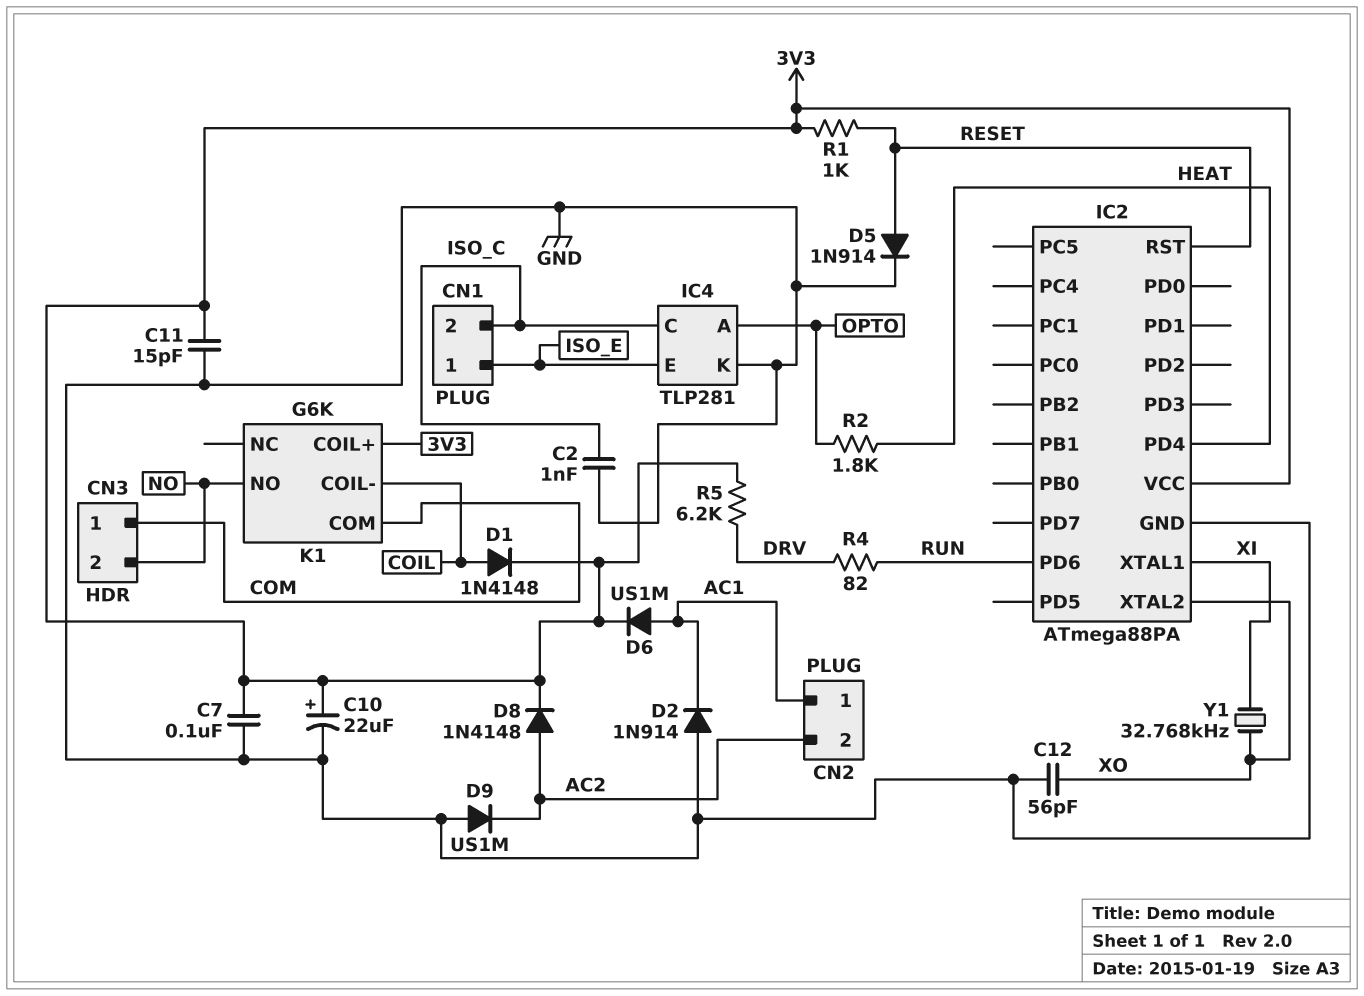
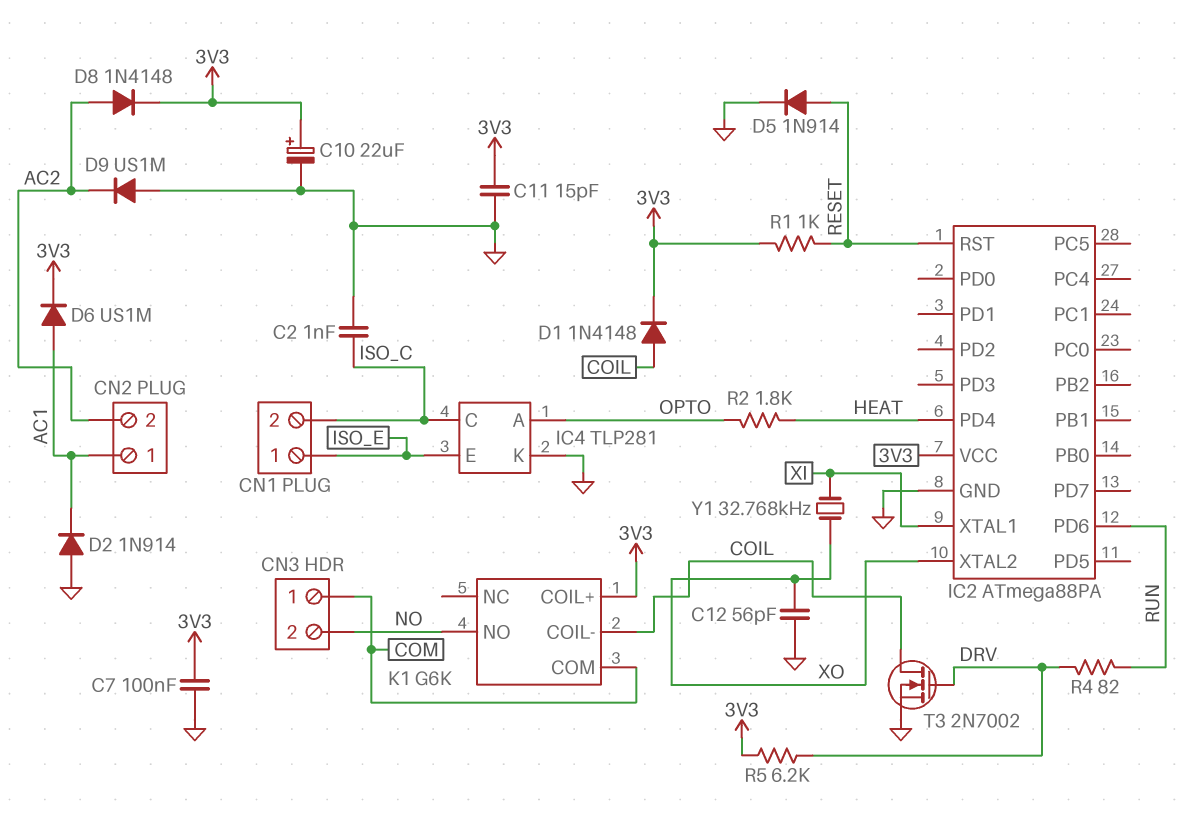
T3: none -> NMOS 2N7002 (G DRV, D COIL, S GND)

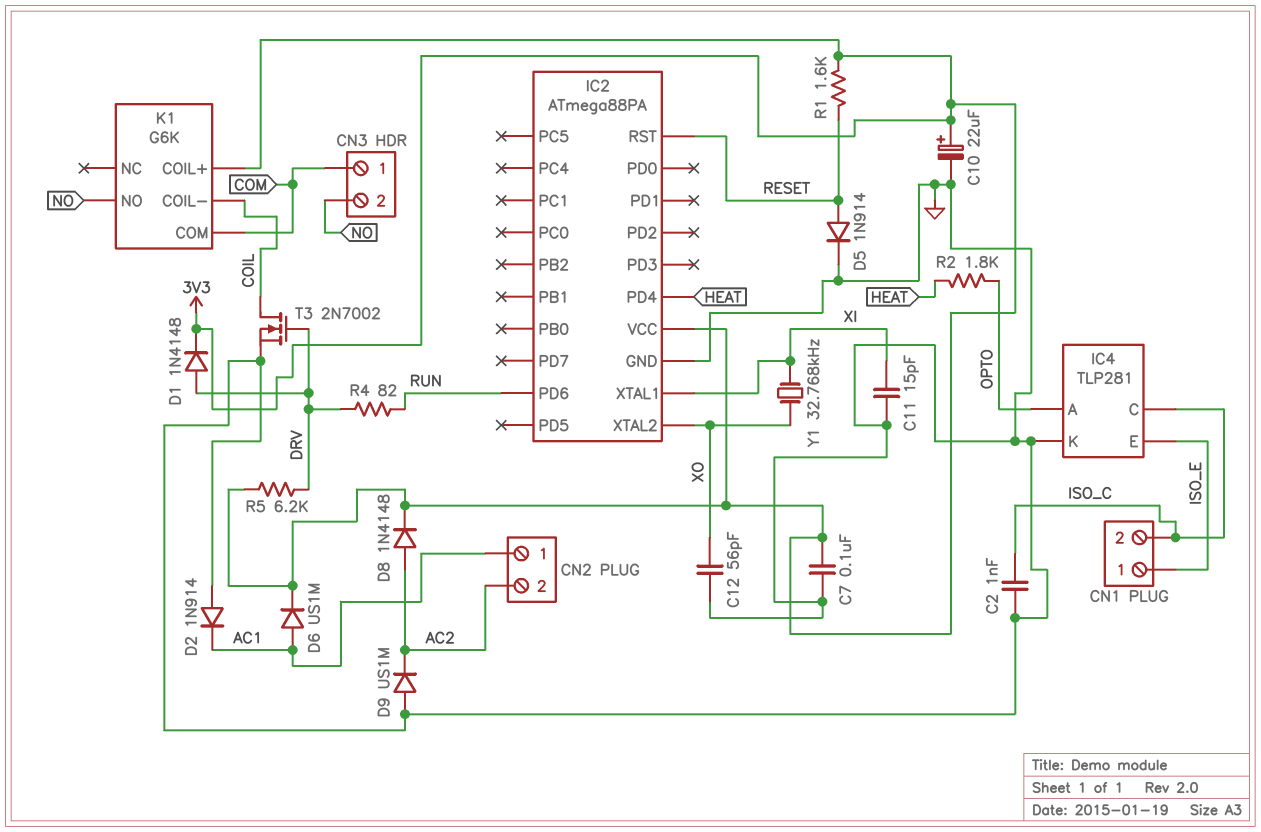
C11: 15pF (3V3, GND) -> 15pF (GND, XI)
D1: diode 1N4148 (A COIL, K 3V3) -> diode 1N4148 (A DRV, K 3V3)
R1: 1k (3V3, RESET) -> 1.6k (3V3, RESET)

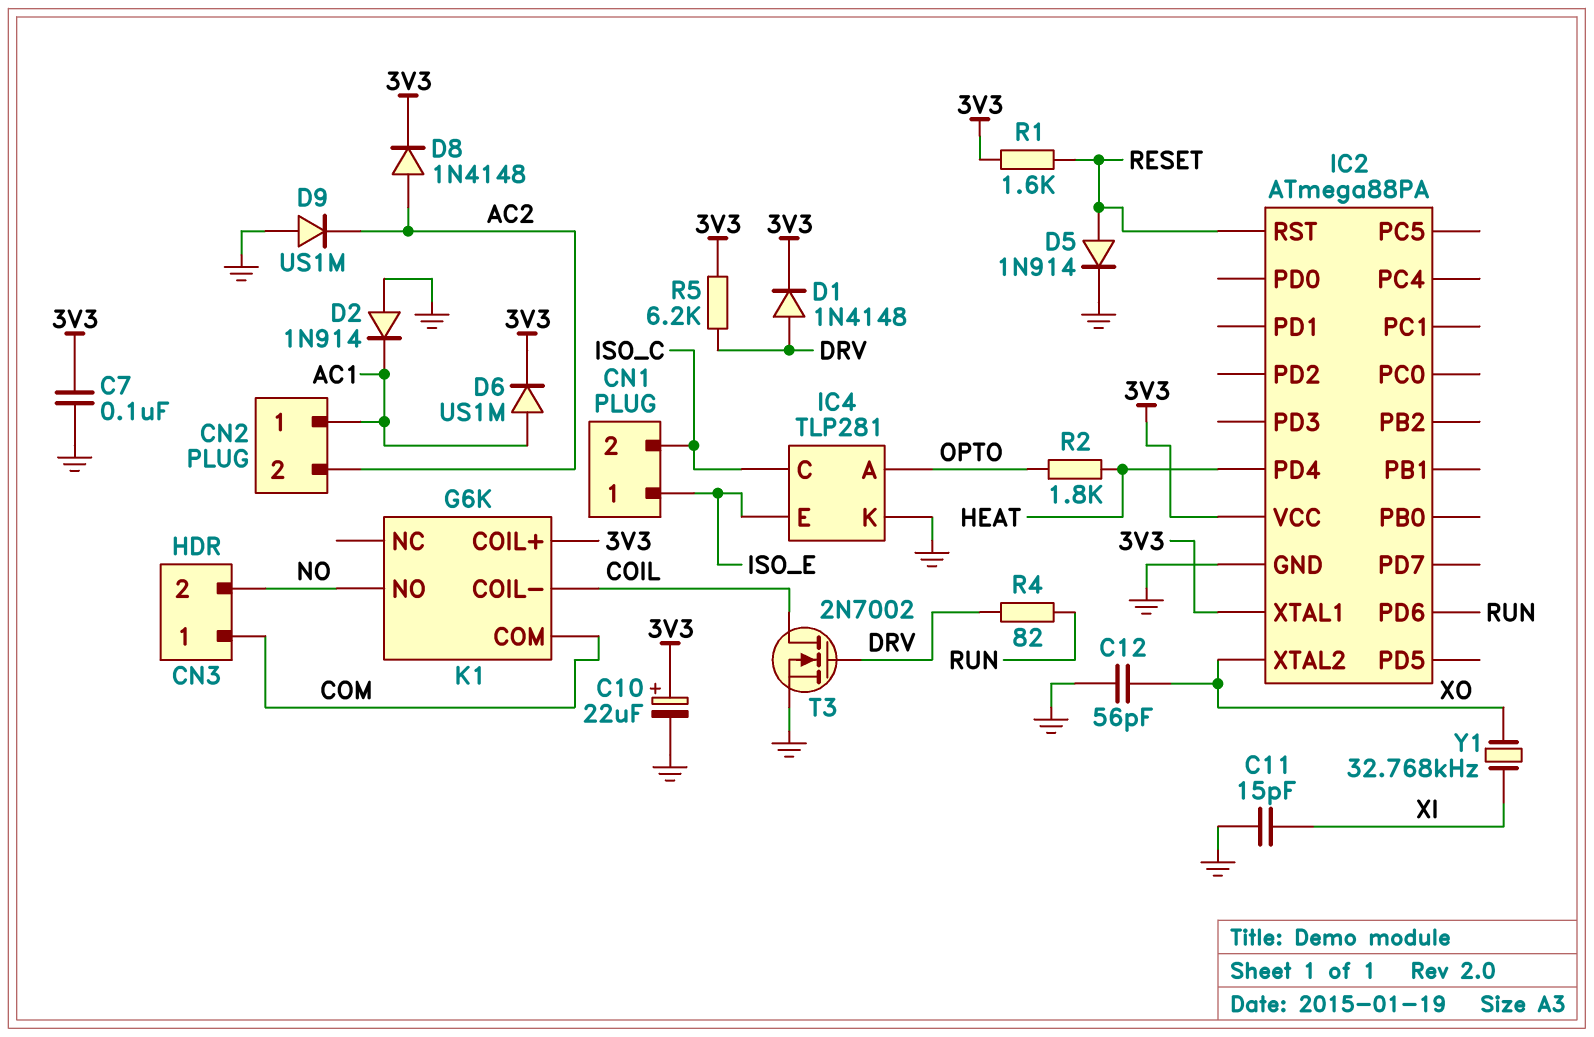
C2: 1nF (GND, ISO_C) -> none
IC2 pin XTAL1: XI -> 3V3

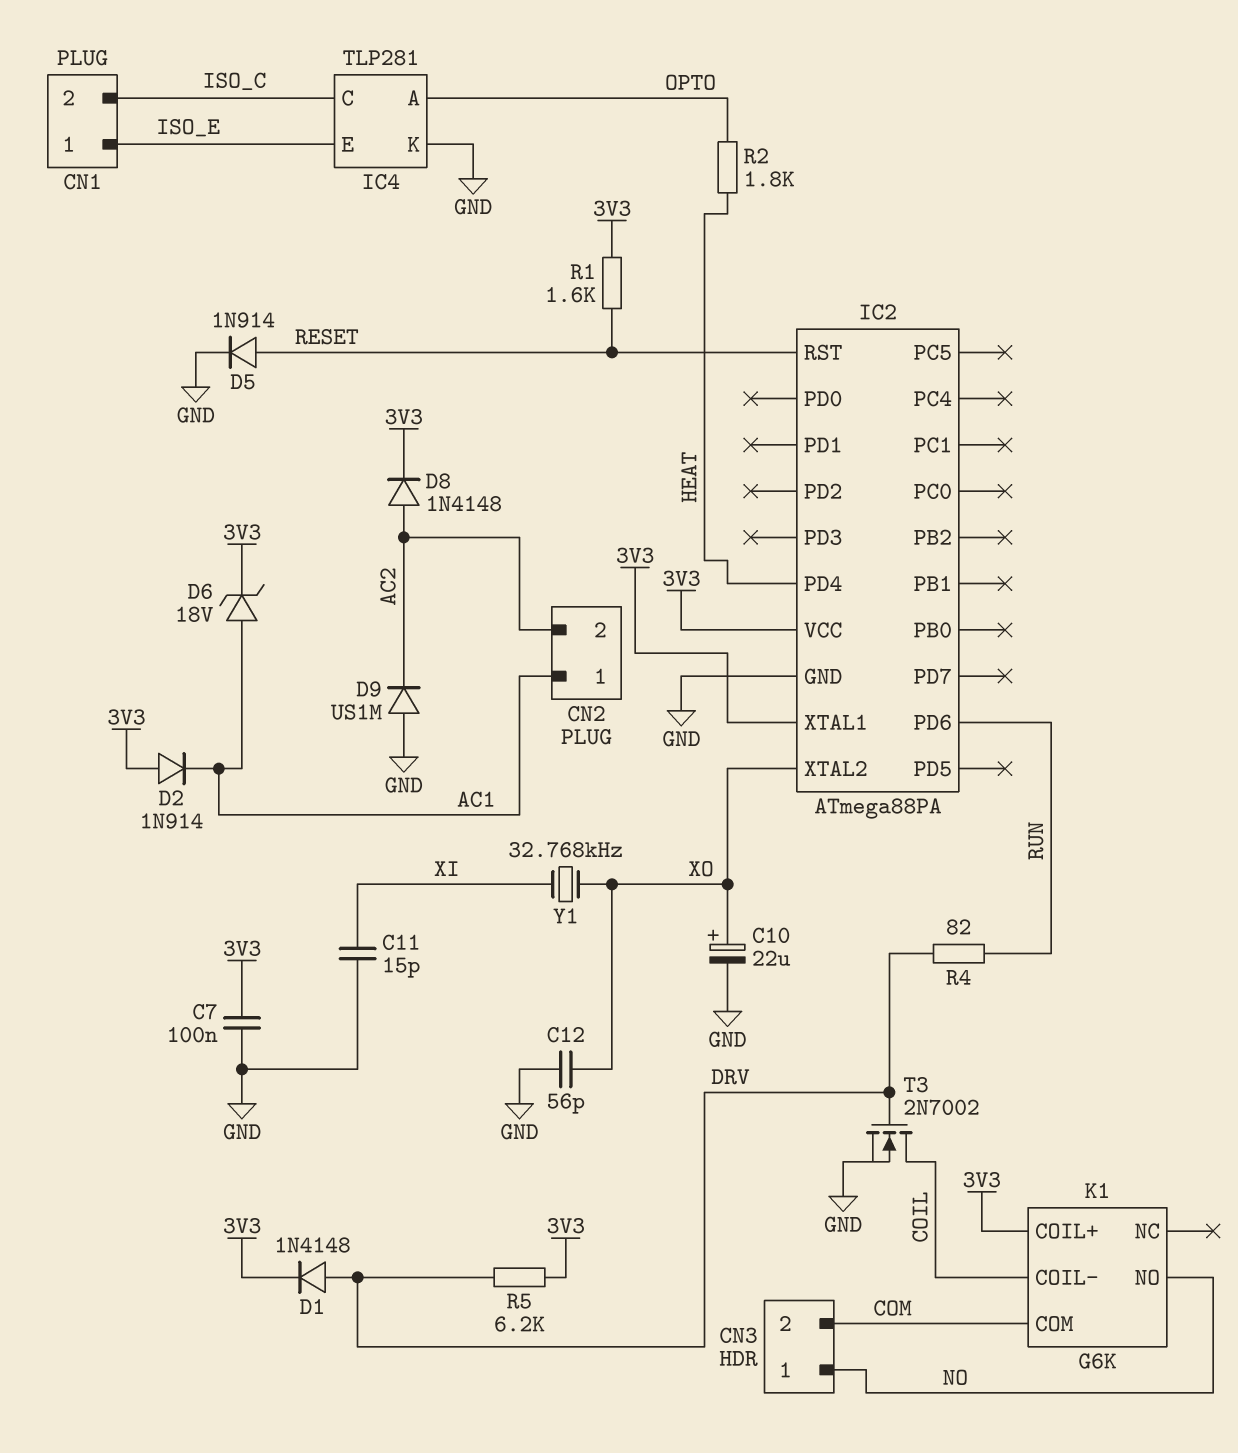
C10: 22uF (plus 3V3, minus GND) -> 22uF (plus XO, minus GND)
CN3 pin 1: COM -> NO
CN3 pin 2: NO -> COM
D2: diode 1N914 (A GND, K AC1) -> diode 1N914 (A 3V3, K AC1)
D6: diode US1M (A AC1, K 3V3) -> zener 18V (A AC1, K 3V3)

